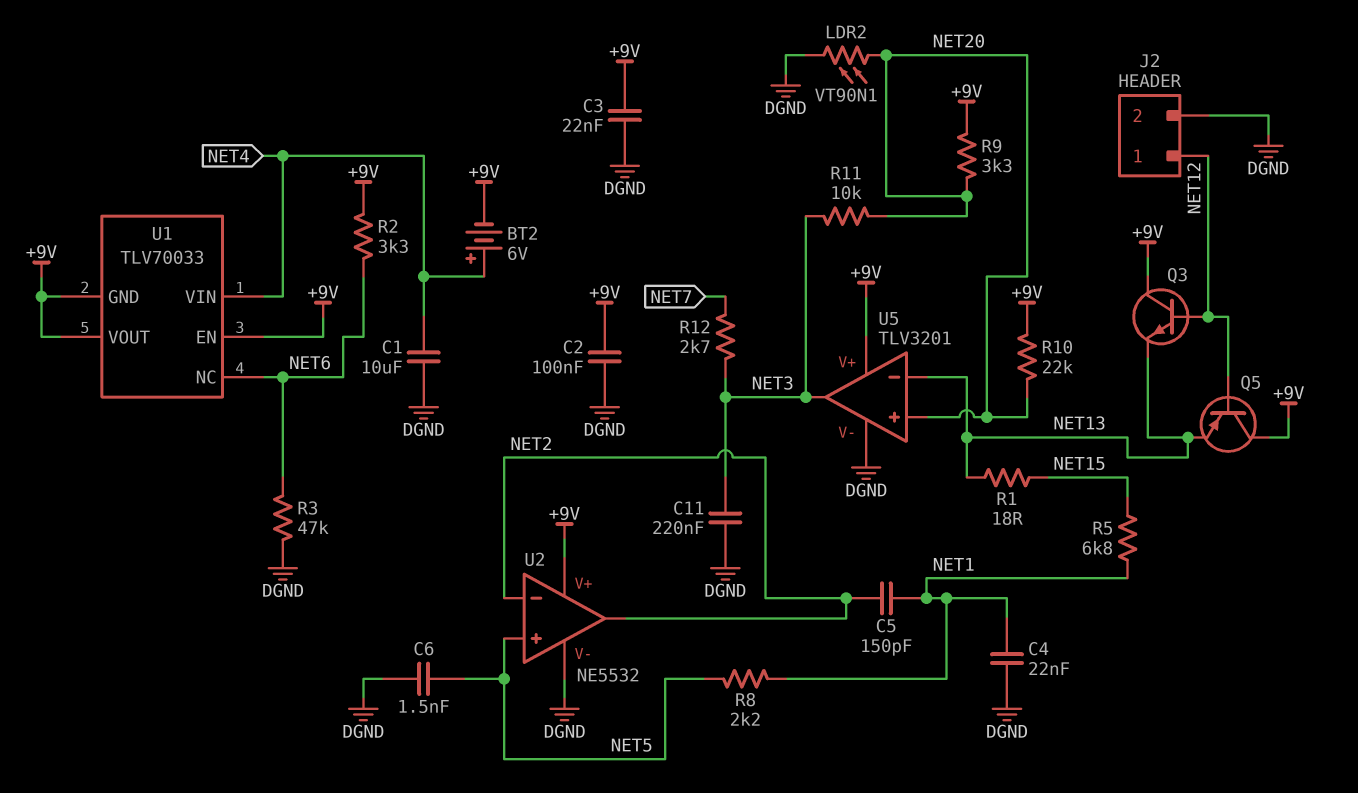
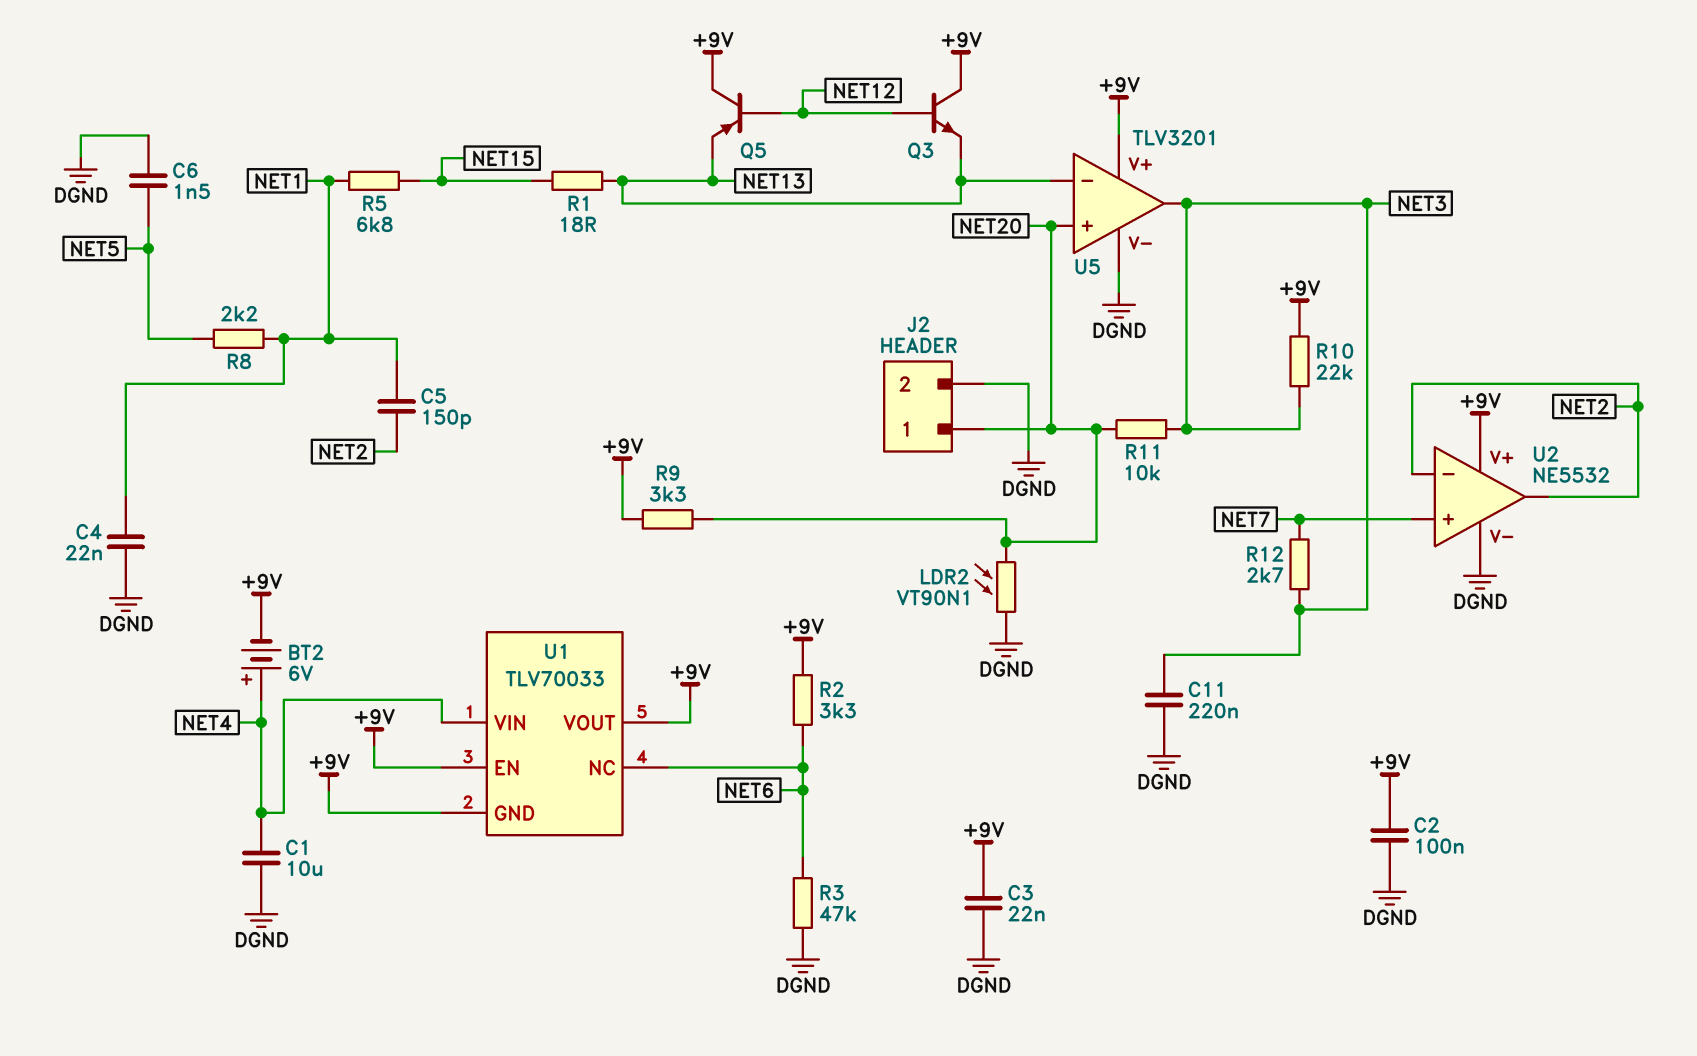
J2 pin 1: NET12 -> NET20
R10: 22k (+9V, NET20) -> 22k (+9V, NET3)
U2 pin in+: NET5 -> NET7

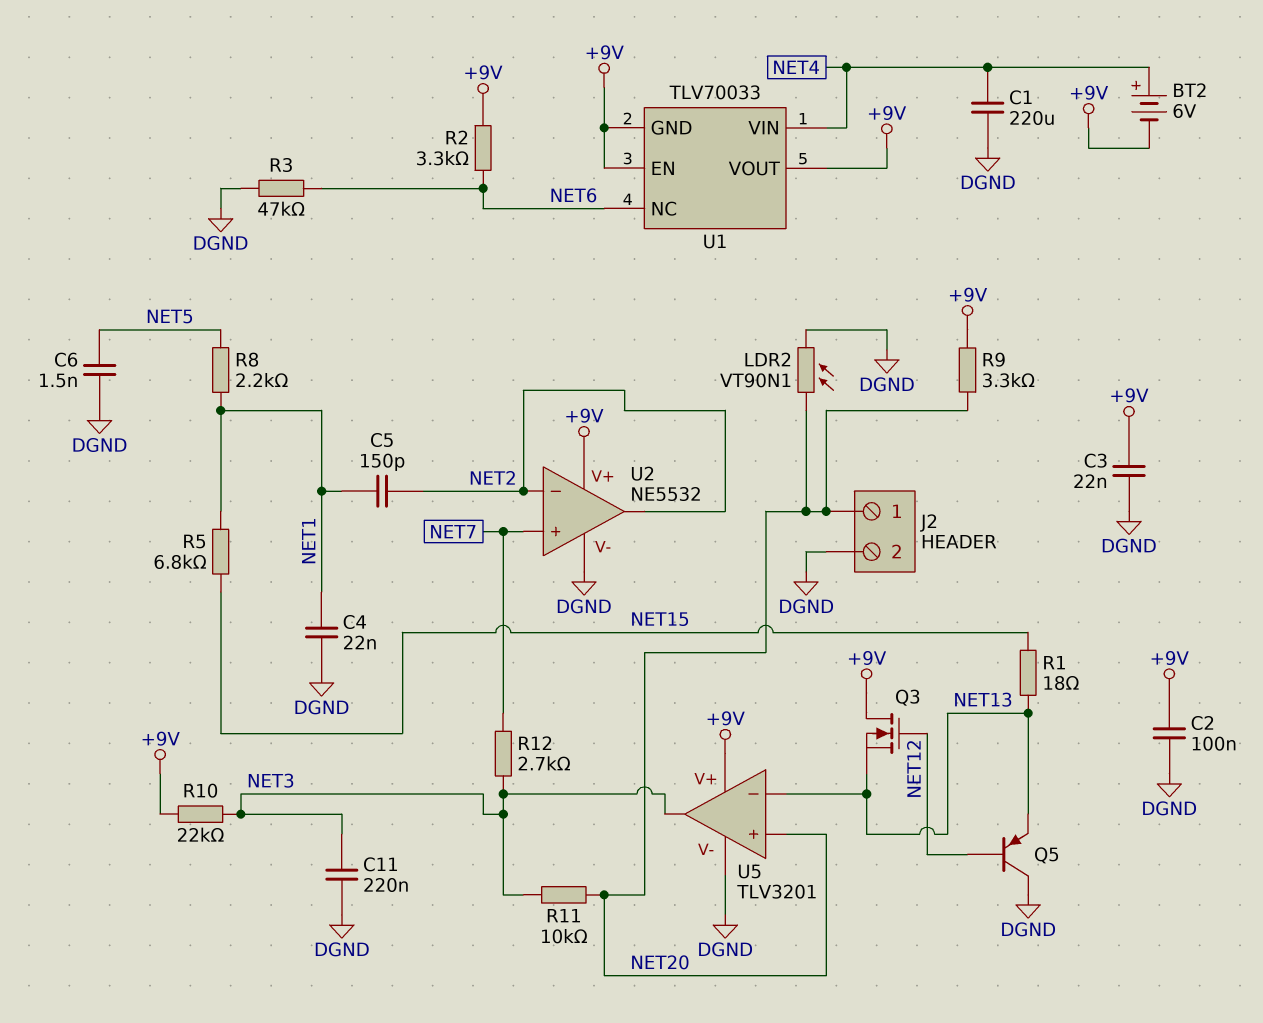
C1: 10uF (DGND, NET4) -> 220uF (DGND, NET4)
Q3: NPN (B NET12, C +9V, E NET13) -> NMOS (G NET12, D +9V, S NET13)
Q5: PNP (B NET12, C +9V, E NET13) -> PNP (B NET12, C DGND, E NET13)

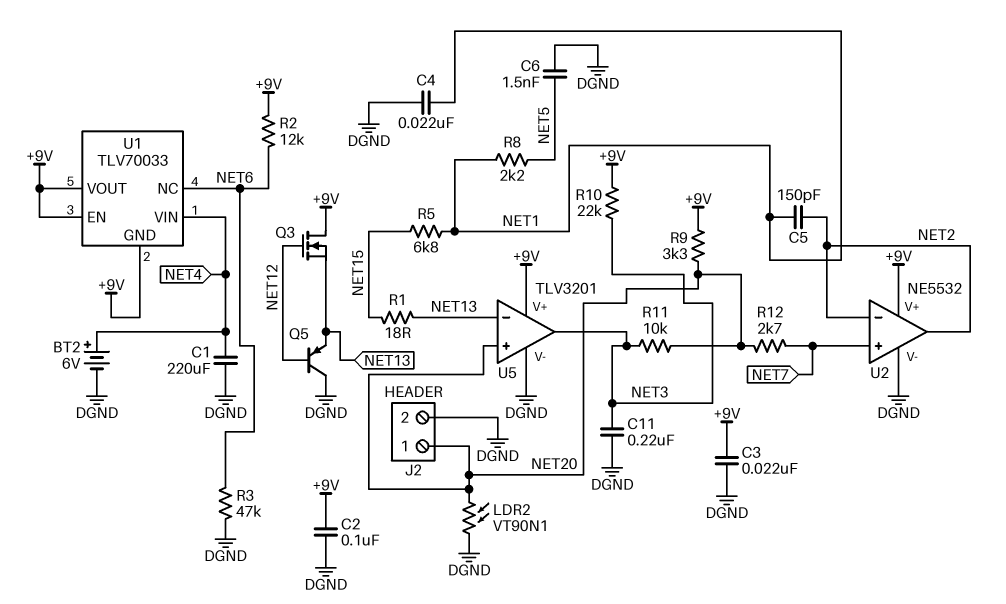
BT2: 6V (plus NET4, minus +9V) -> 6V (plus NET4, minus DGND)
R2: 3.3k (+9V, NET6) -> 12k (+9V, NET6)
R12: 2.7k (NET3, NET7) -> 2.7k (NET7, NET20)

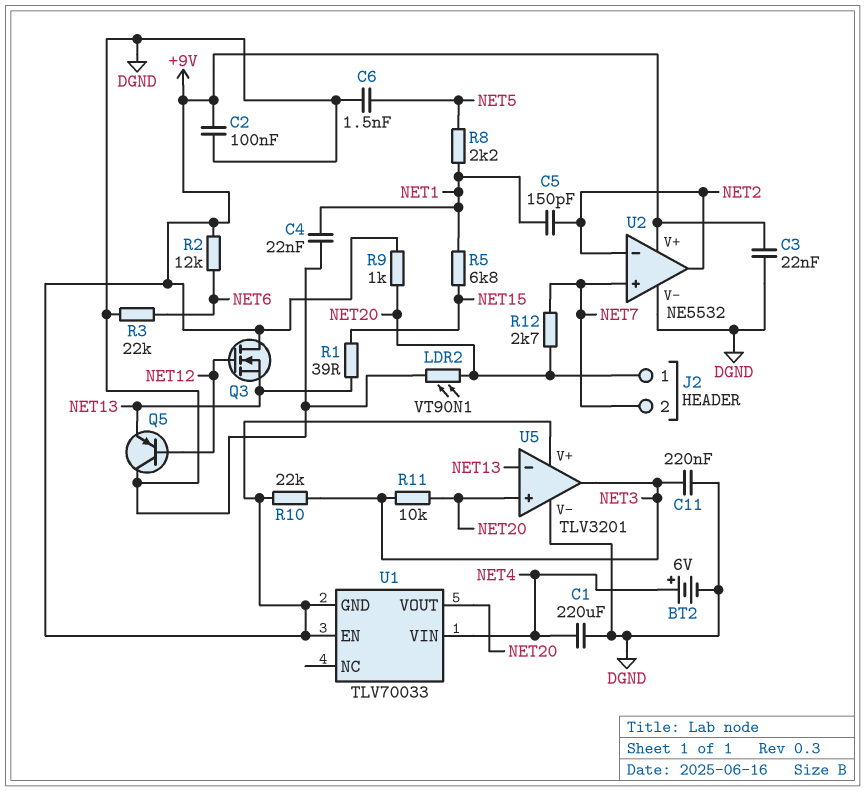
J2 pin 2: DGND -> NET7
R1: 18 (NET13, NET15) -> 39 (NET13, NET15)
R3: 47k (DGND, NET6) -> 22k (DGND, NET6)
R9: 3.3k (+9V, NET20) -> 1k (+9V, NET20)
U1 pin NC: NET6 -> none
U1 pin VOUT: +9V -> NET20

